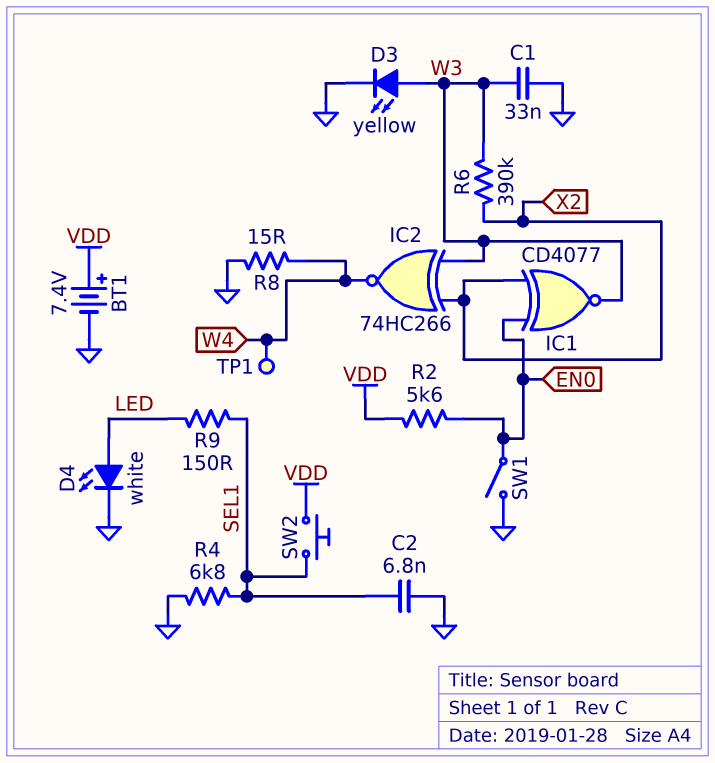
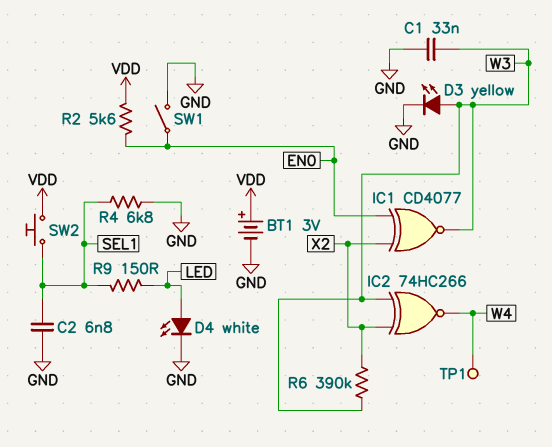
BT1: 7.4V (plus VDD, minus GND) -> 3V (plus VDD, minus GND)
R8: 15 (GND, W4) -> none

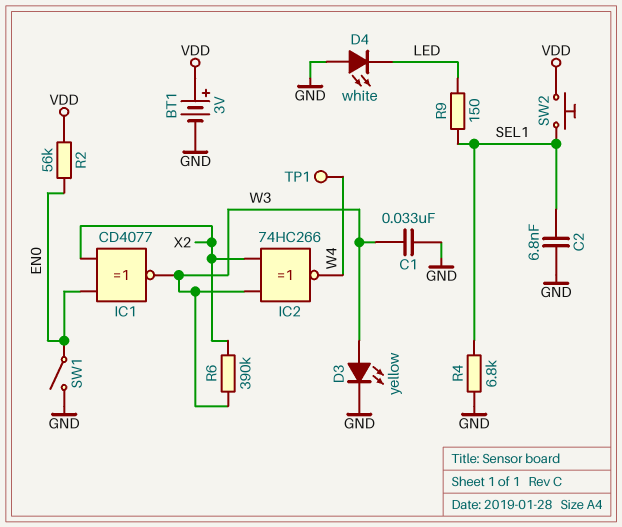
D4: LED white (A LED, K GND) -> LED white (A GND, K LED)
R2: 5.6k (EN0, VDD) -> 56k (EN0, VDD)

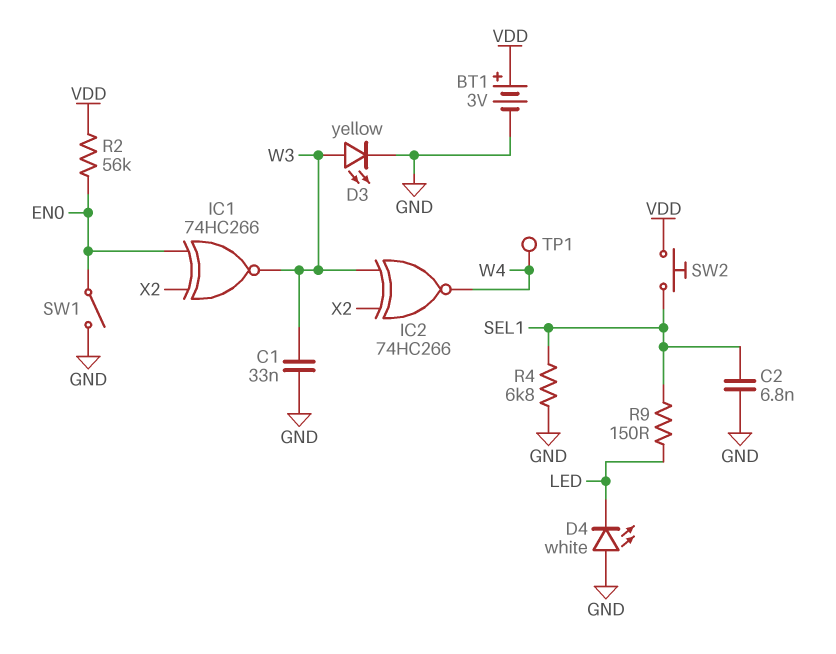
IC1: XNOR CD4077 (in EN0, in X2, out W3) -> XNOR 74HC266 (in EN0, in X2, out W3)
R6: 390k (W3, X2) -> none

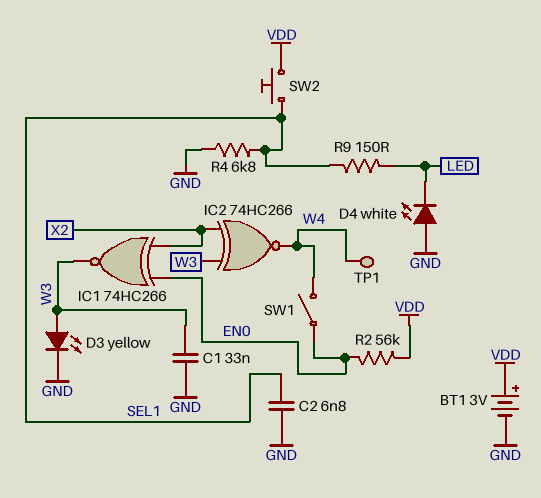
SW1: switch (EN0, GND) -> switch (EN0, W4)

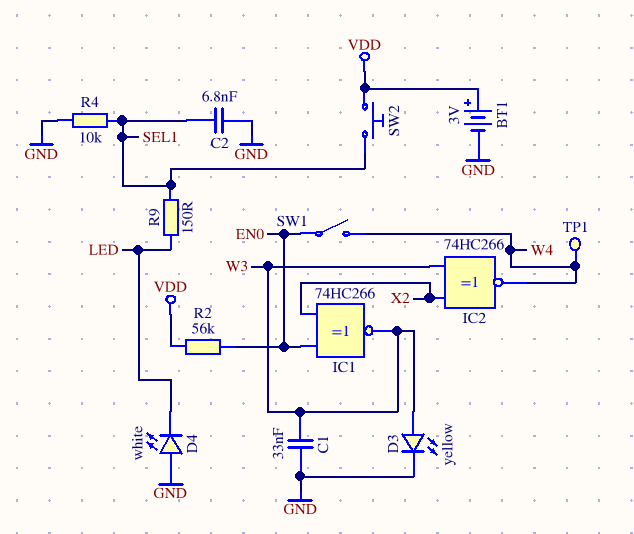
R4: 6.8k (GND, SEL1) -> 10k (GND, SEL1)

